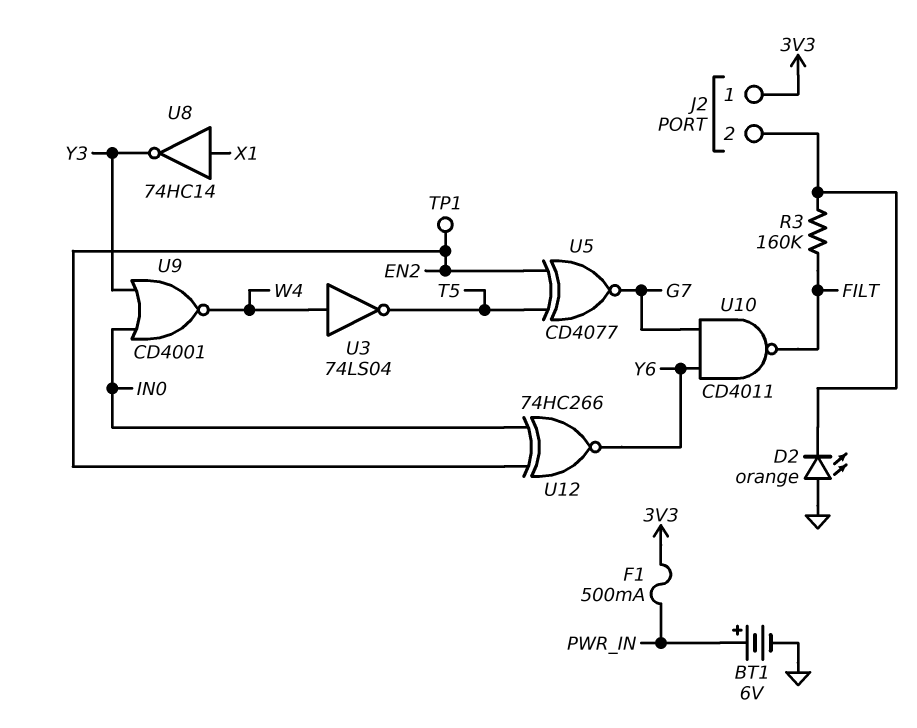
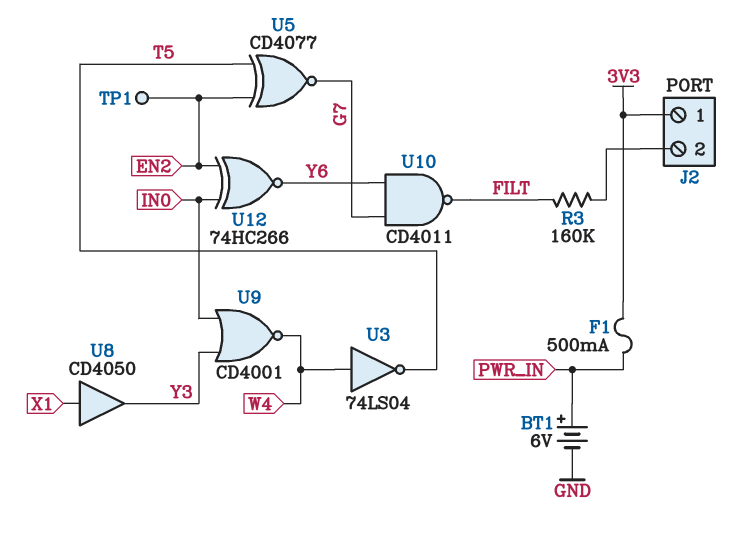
D2: LED orange (A GND, K J2/2) -> none
U8: NOT 74HC14 (in X1, out Y3) -> buffer CD4050 (in X1, out Y3)

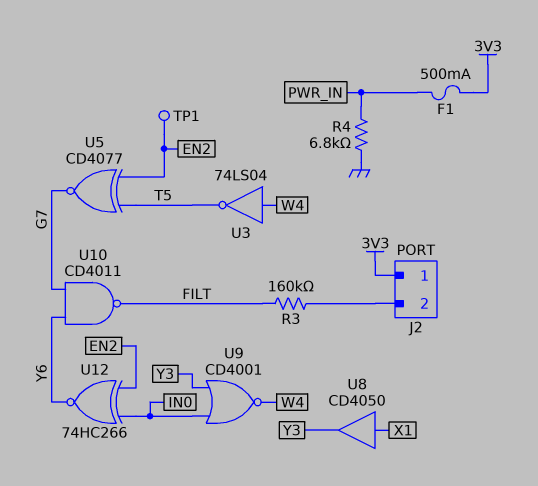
BT1: 6V (plus PWR_IN, minus GND) -> none
R4: none -> 6.8k (GND, PWR_IN)

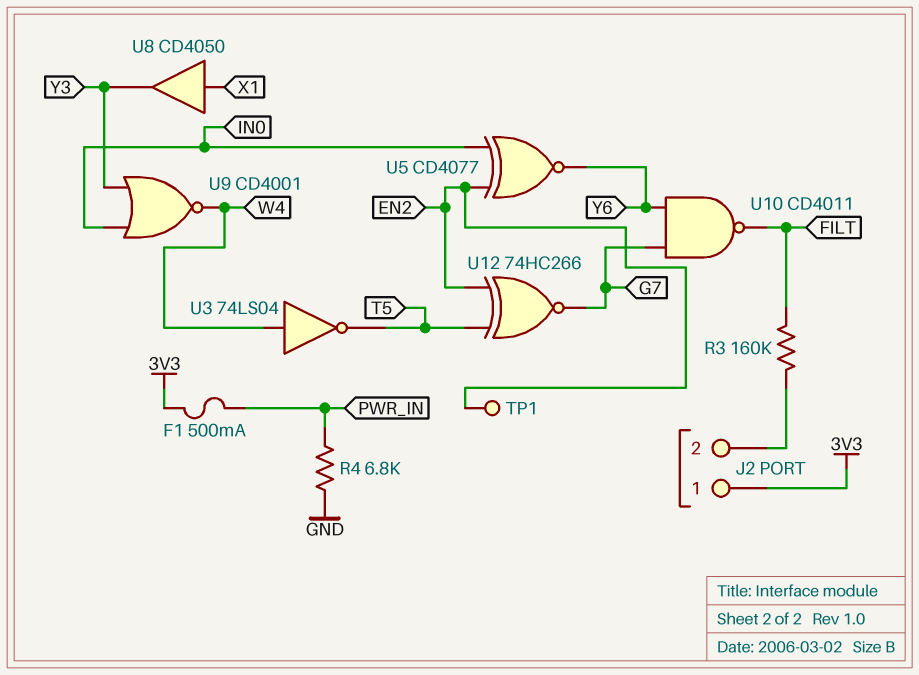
U5: XNOR CD4077 (in EN2, in T5, out G7) -> XNOR CD4077 (in EN2, in IN0, out Y6)
U12: XNOR 74HC266 (in EN2, in IN0, out Y6) -> XNOR 74HC266 (in EN2, in T5, out G7)

